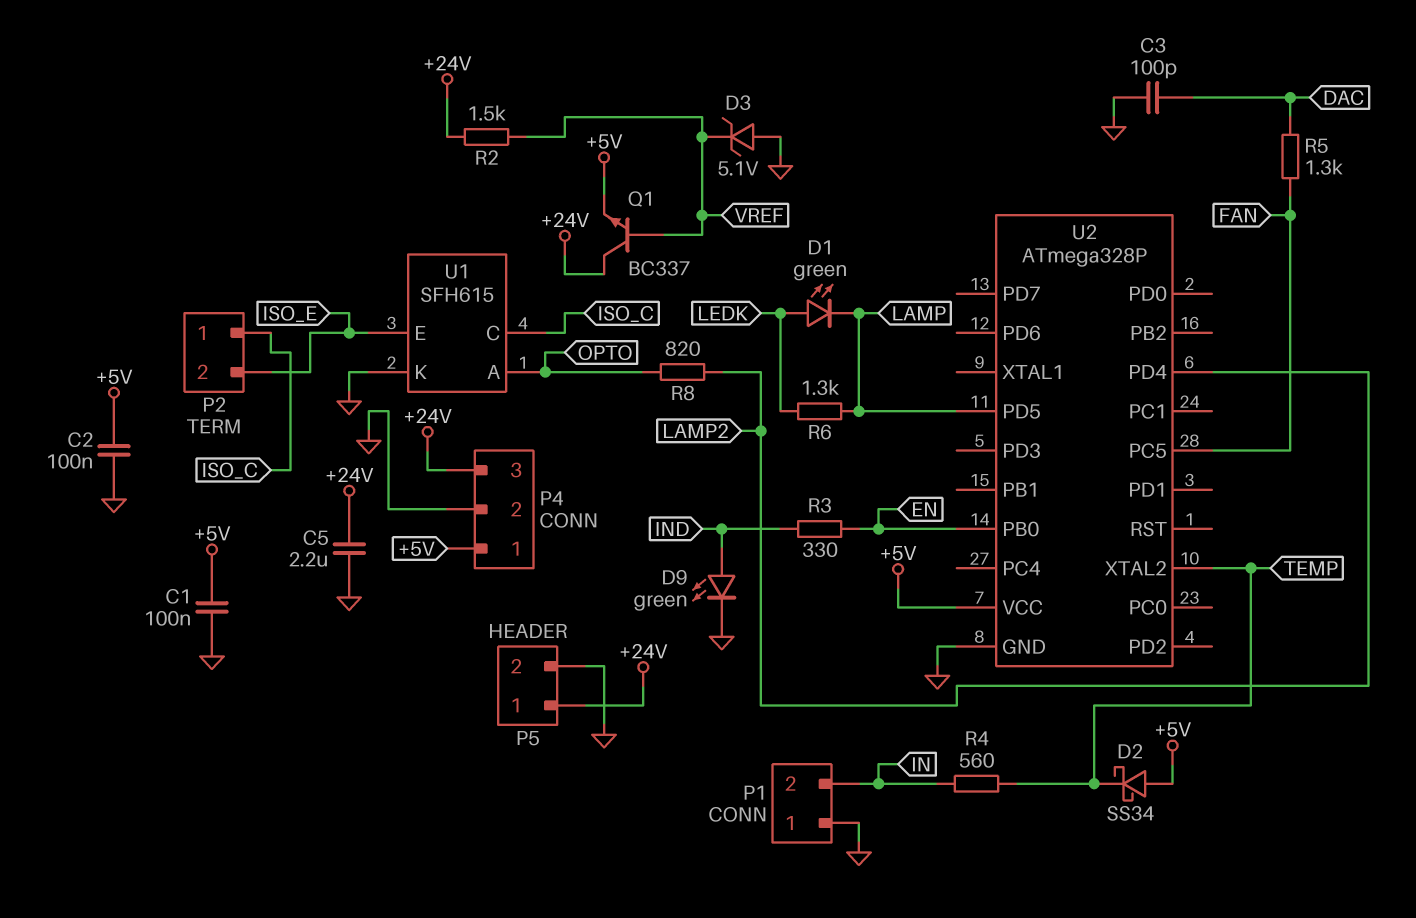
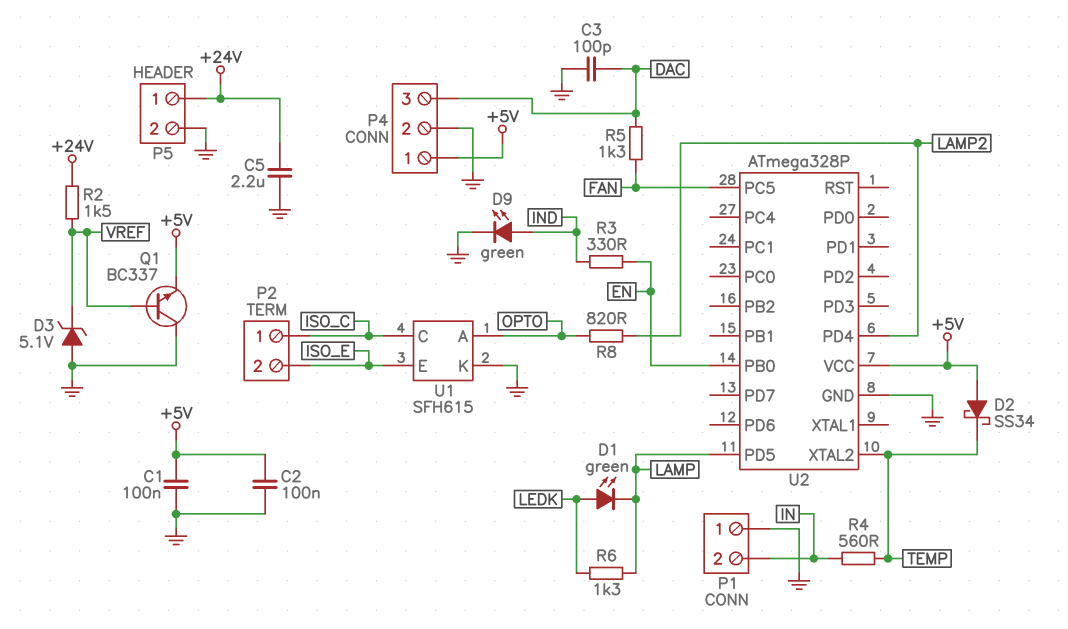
P4 pin 3: +24V -> DAC
Q1: NPN BC337 (B VREF, C +24V, E +5V) -> NPN BC337 (B VREF, C GND, E +5V)

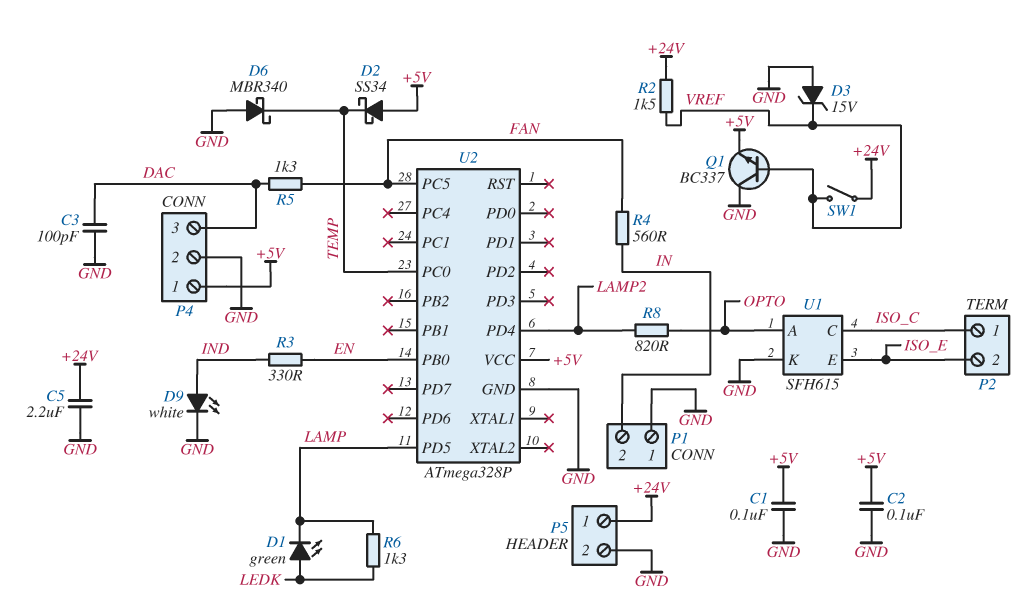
D3: zener 5.1V (A GND, K VREF) -> zener 15V (A GND, K VREF)
D6: none -> schottky MBR340 (A GND, K TEMP)
D9: LED green (A IND, K GND) -> LED white (A IND, K GND)
R4: 560 (IN, TEMP) -> 560 (FAN, IN)
SW1: none -> switch (+24V, VREF)
U2 pin PC0: none -> TEMP
U2 pin XTAL2: TEMP -> none

